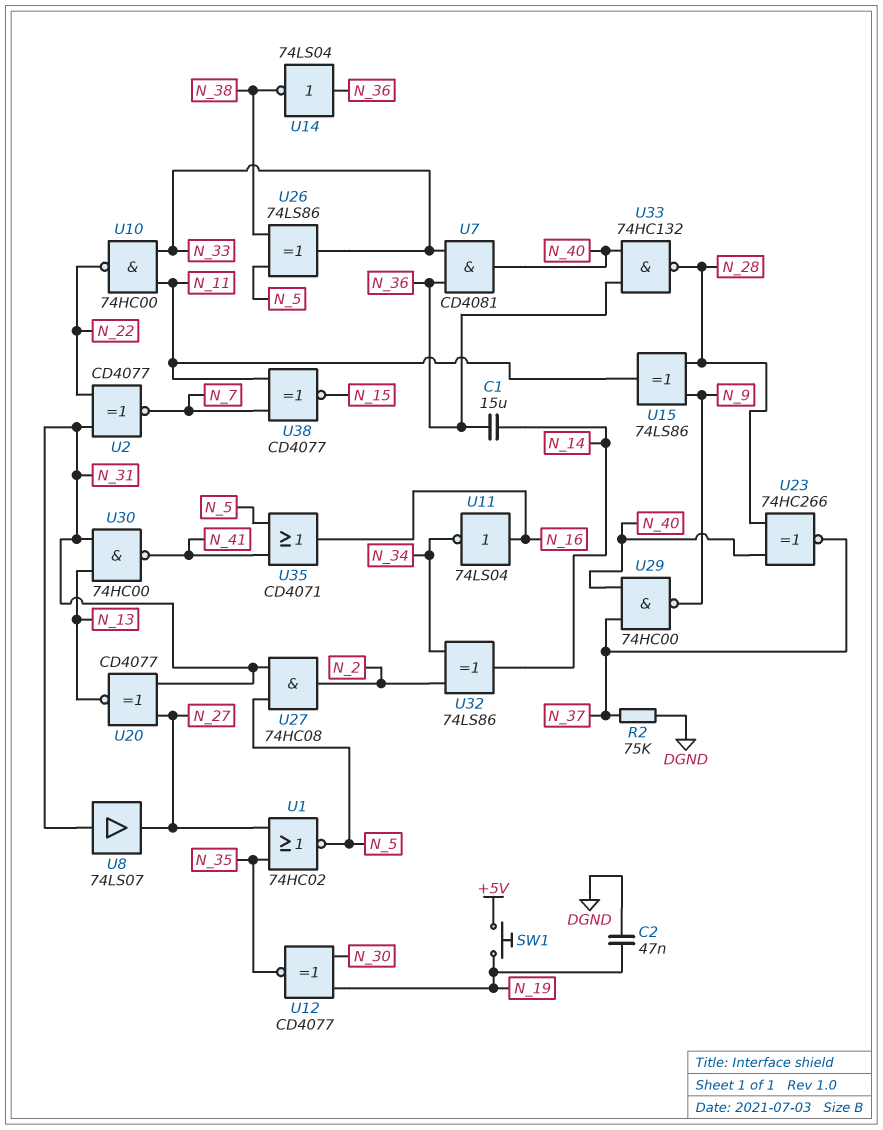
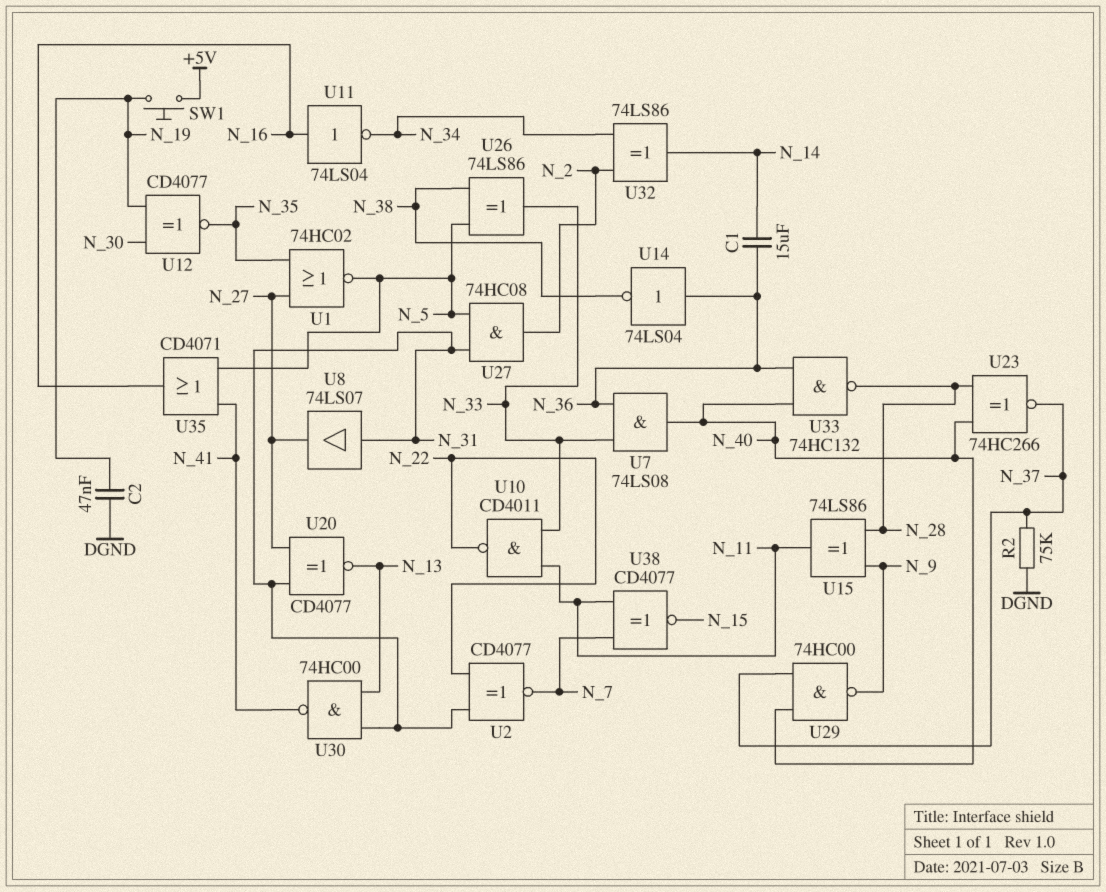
U7: AND CD4081 (in N_33, in N_36, out N_40) -> AND 74LS08 (in N_33, in N_36, out N_40)
U10: NAND 74HC00 (in N_11, in N_33, out N_22) -> NAND CD4011 (in N_11, in N_33, out N_22)

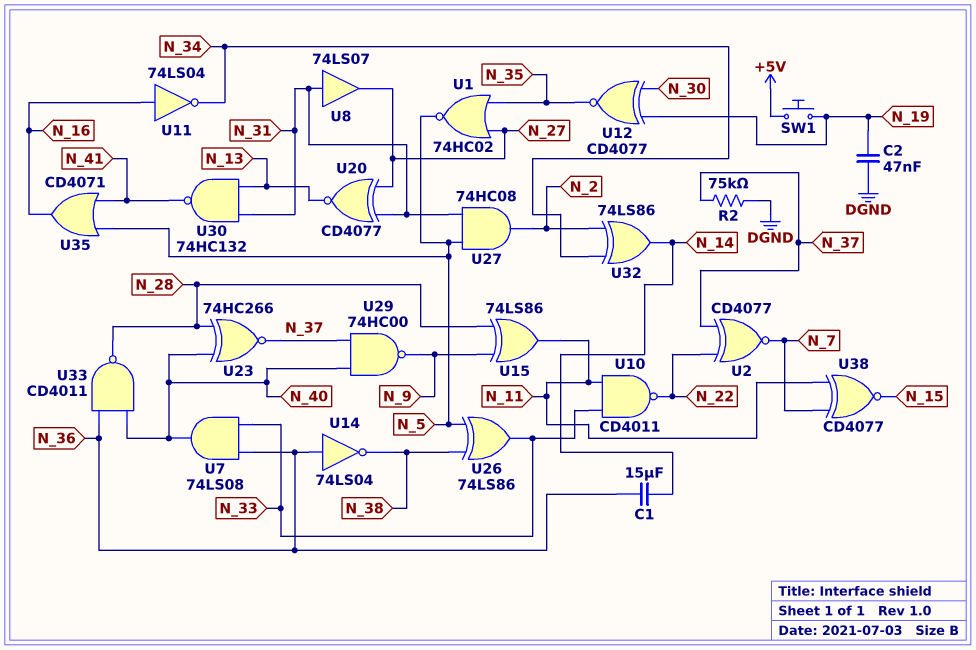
U2: XNOR CD4077 (in N_22, in N_31, out N_7) -> XNOR CD4077 (in N_22, in N_37, out N_7)
U30: NAND 74HC00 (in N_13, in N_31, out N_41) -> NAND 74HC132 (in N_13, in N_31, out N_41)
U33: NAND 74HC132 (in N_36, in N_40, out N_28) -> NAND CD4011 (in N_36, in N_40, out N_28)

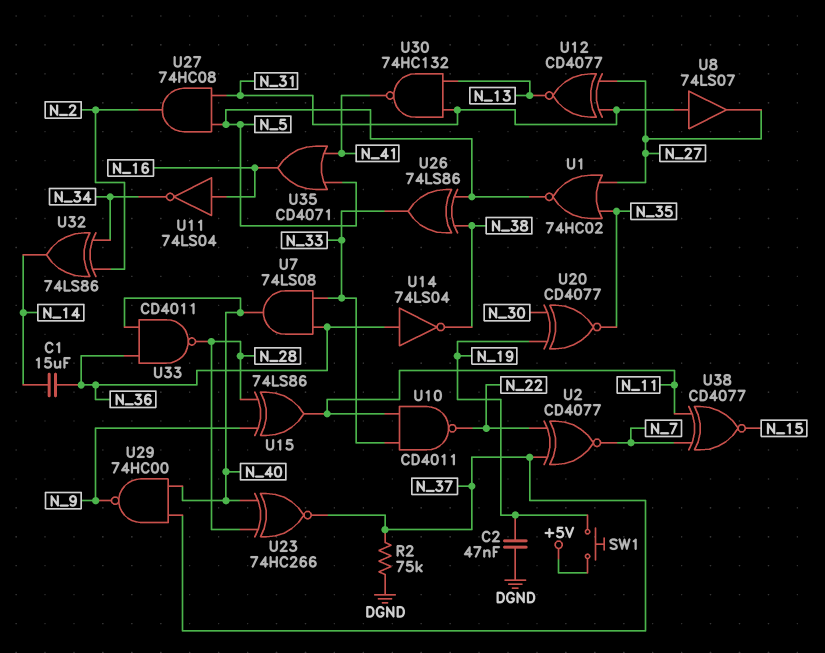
U12: XNOR CD4077 (in N_19, in N_30, out N_35) -> XNOR CD4077 (in N_27, in N_31, out N_13)
U20: XNOR CD4077 (in N_27, in N_31, out N_13) -> XNOR CD4077 (in N_19, in N_30, out N_35)

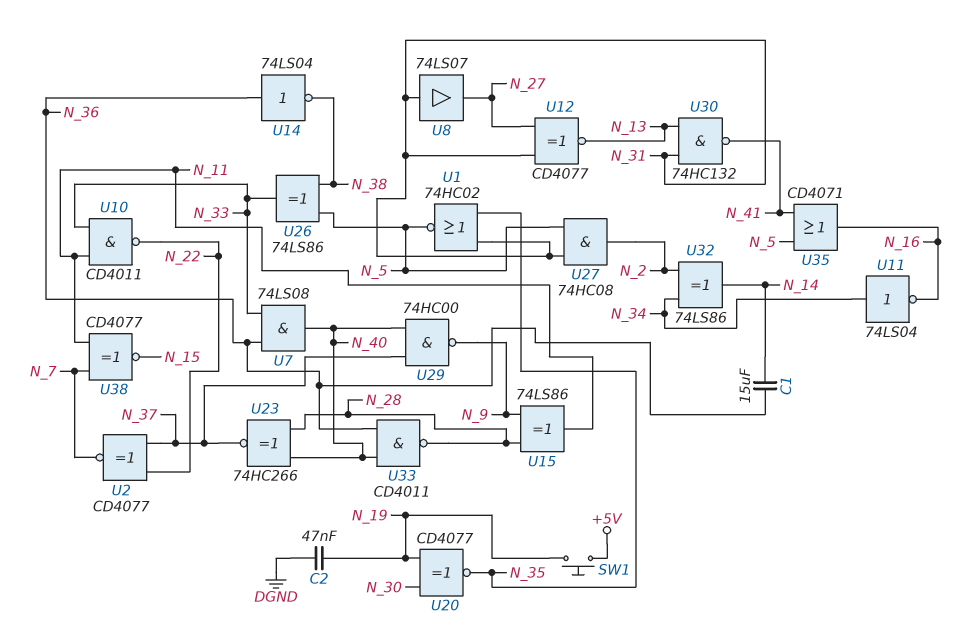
R2: 75k (DGND, N_37) -> none
U1: NOR 74HC02 (in N_27, in N_35, out N_5) -> NOR 74HC02 (in N_31, in N_35, out N_5)
U11: NOT 74LS04 (in N_16, out N_34) -> NOT 74LS04 (in N_34, out N_16)

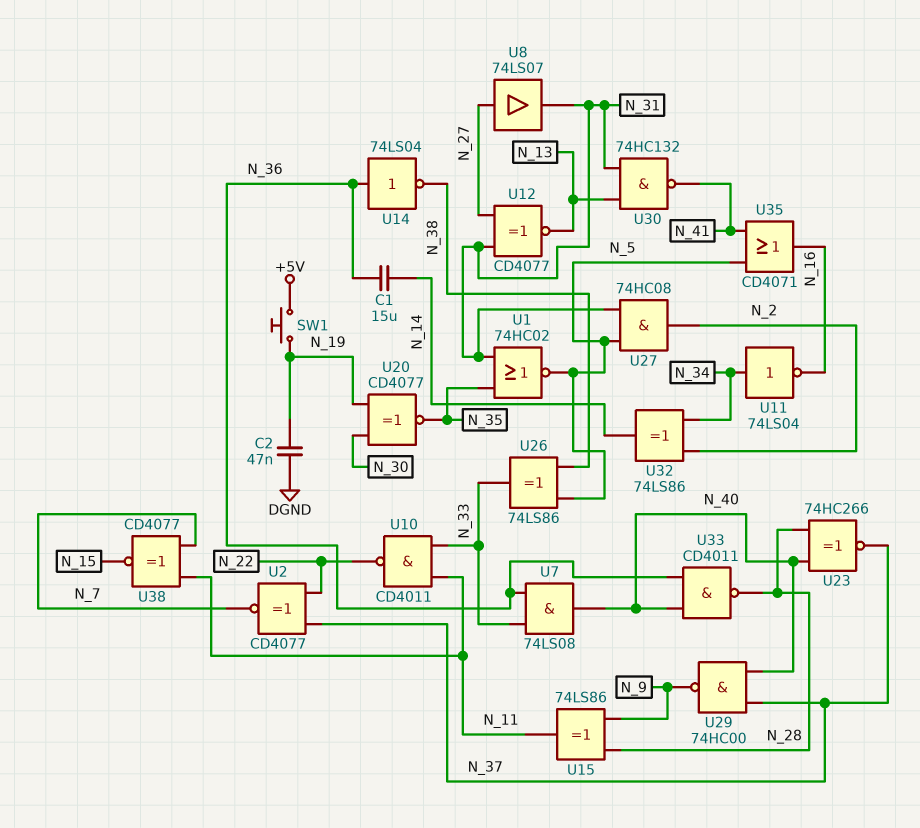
U8: buffer 74LS07 (in N_31, out N_27) -> buffer 74LS07 (in N_27, out N_31)

